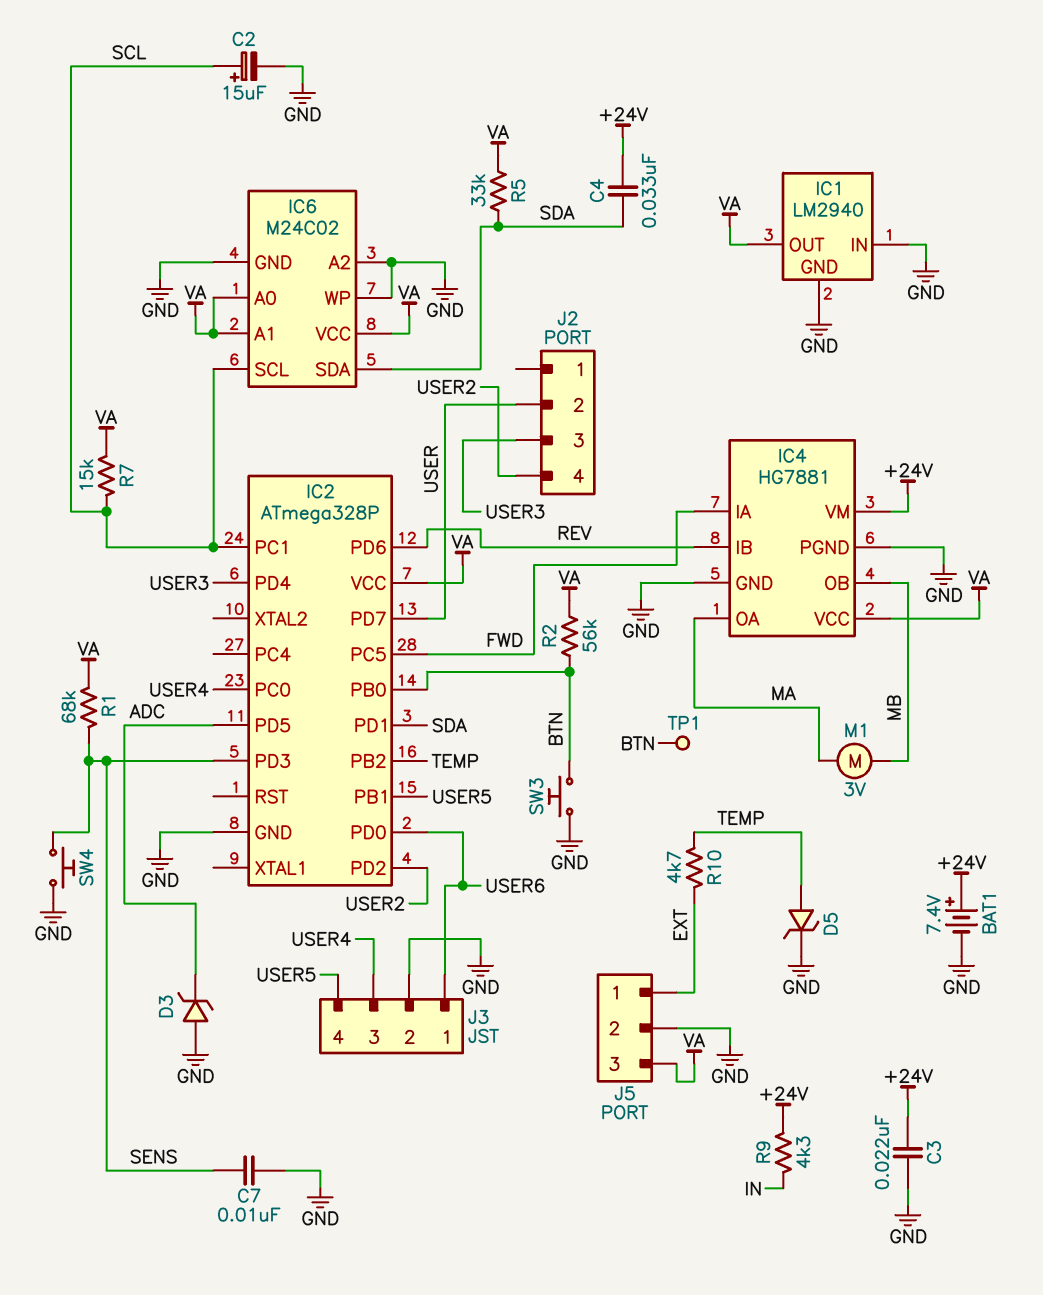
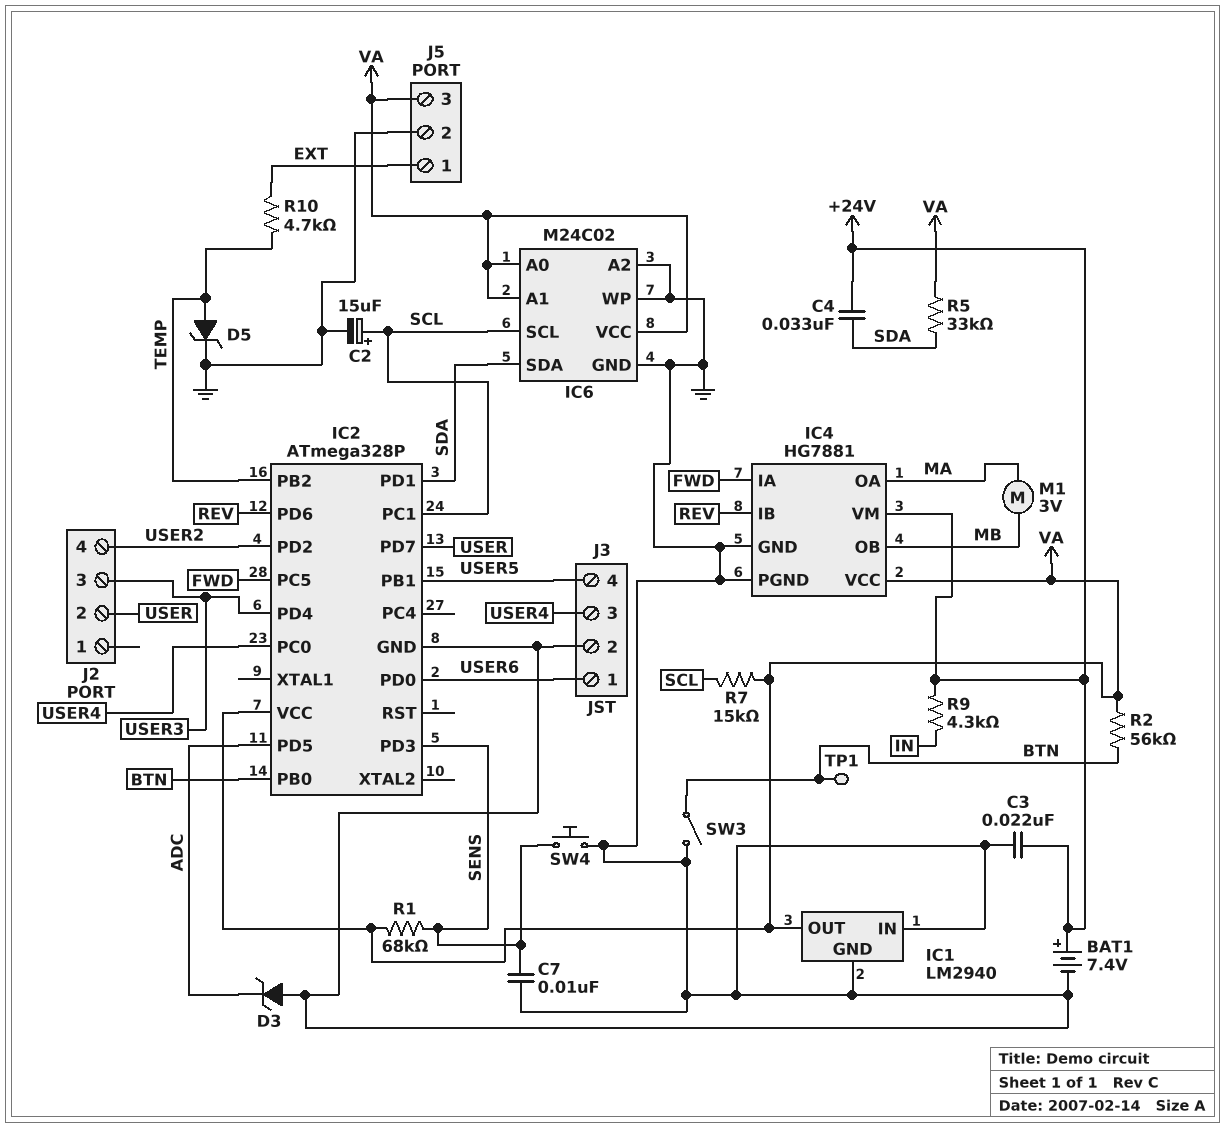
SW3: button (BTN, GND) -> switch (BTN, GND)

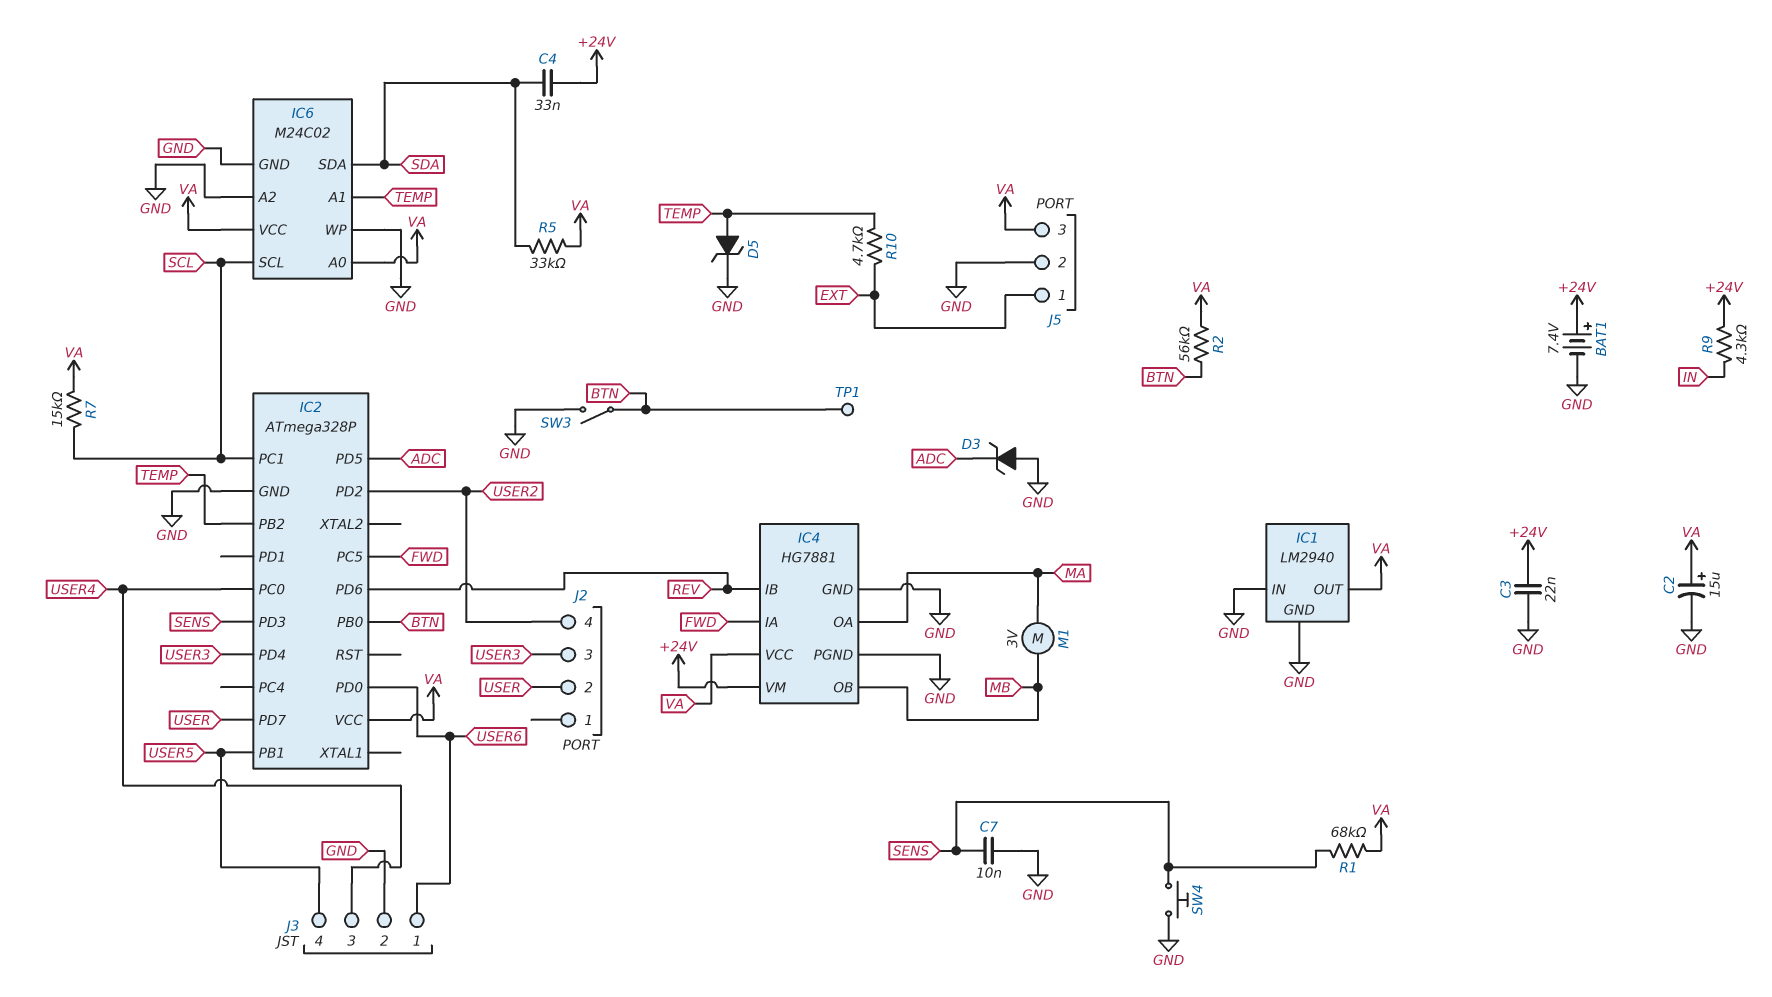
C2: 15uF (plus SCL, minus GND) -> 15uF (plus VA, minus GND)
IC2 pin PD1: SDA -> none
IC6 pin A1: VA -> TEMP

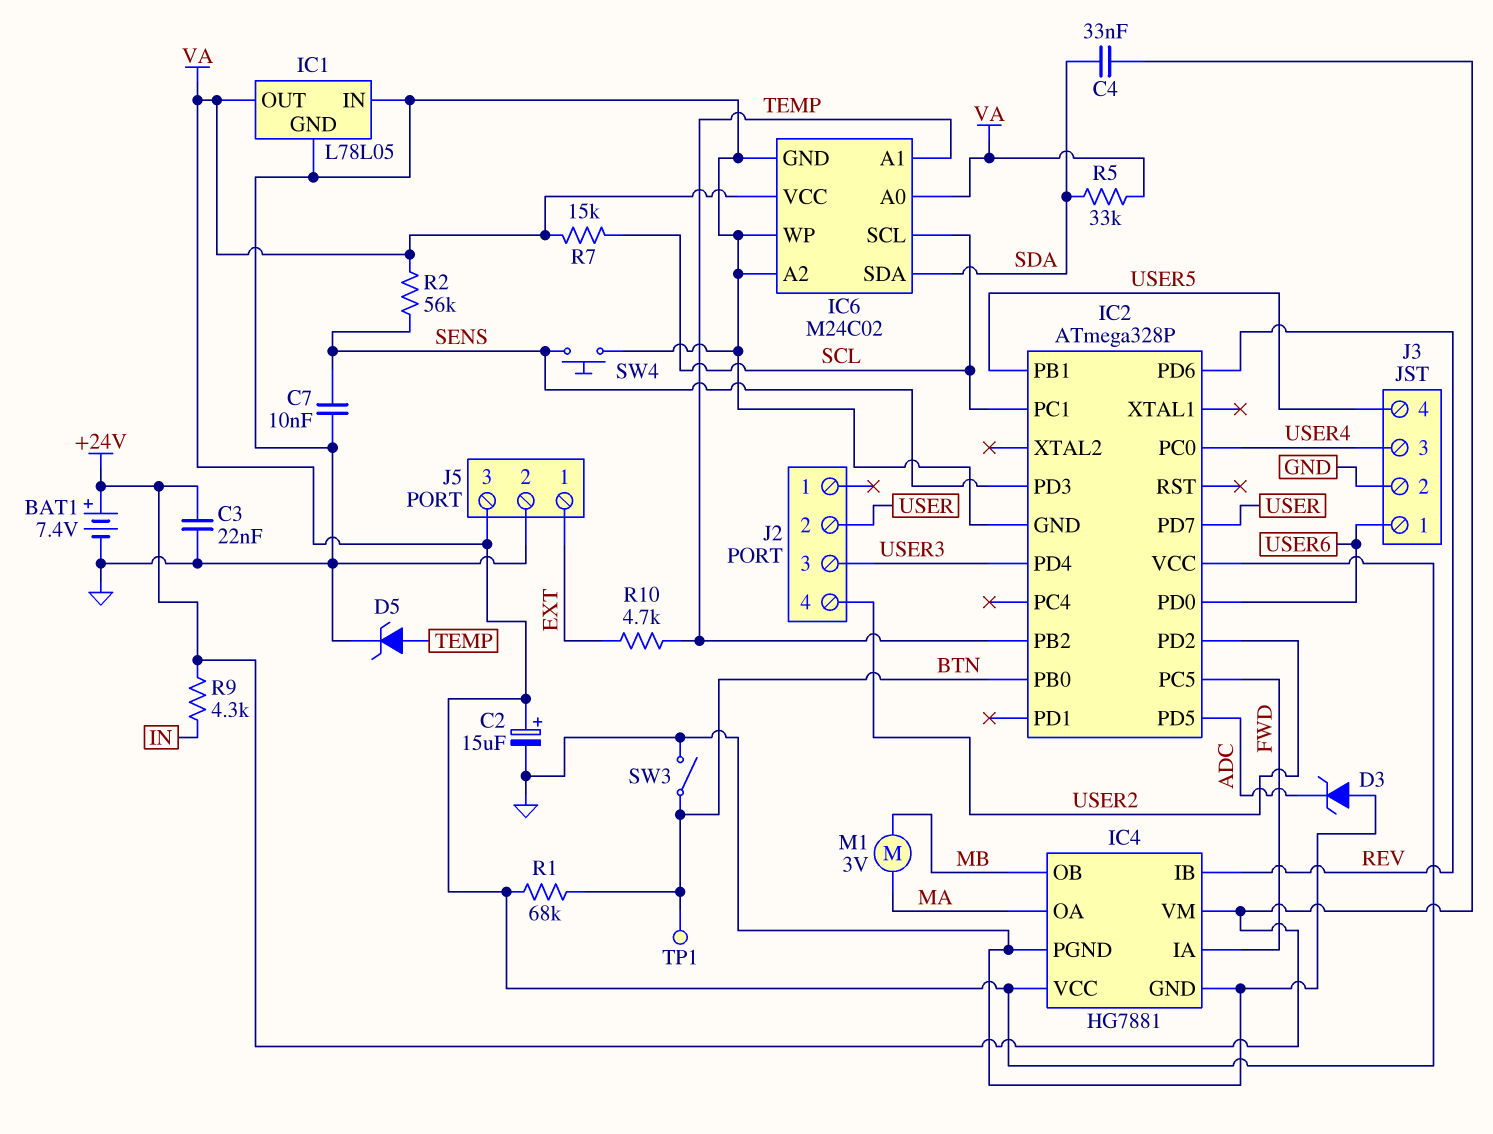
IC1: LM2940 -> L78L05
R1: 68k (SENS, VA) -> 68k (BTN, VA)
R2: 56k (BTN, VA) -> 56k (SENS, VA)

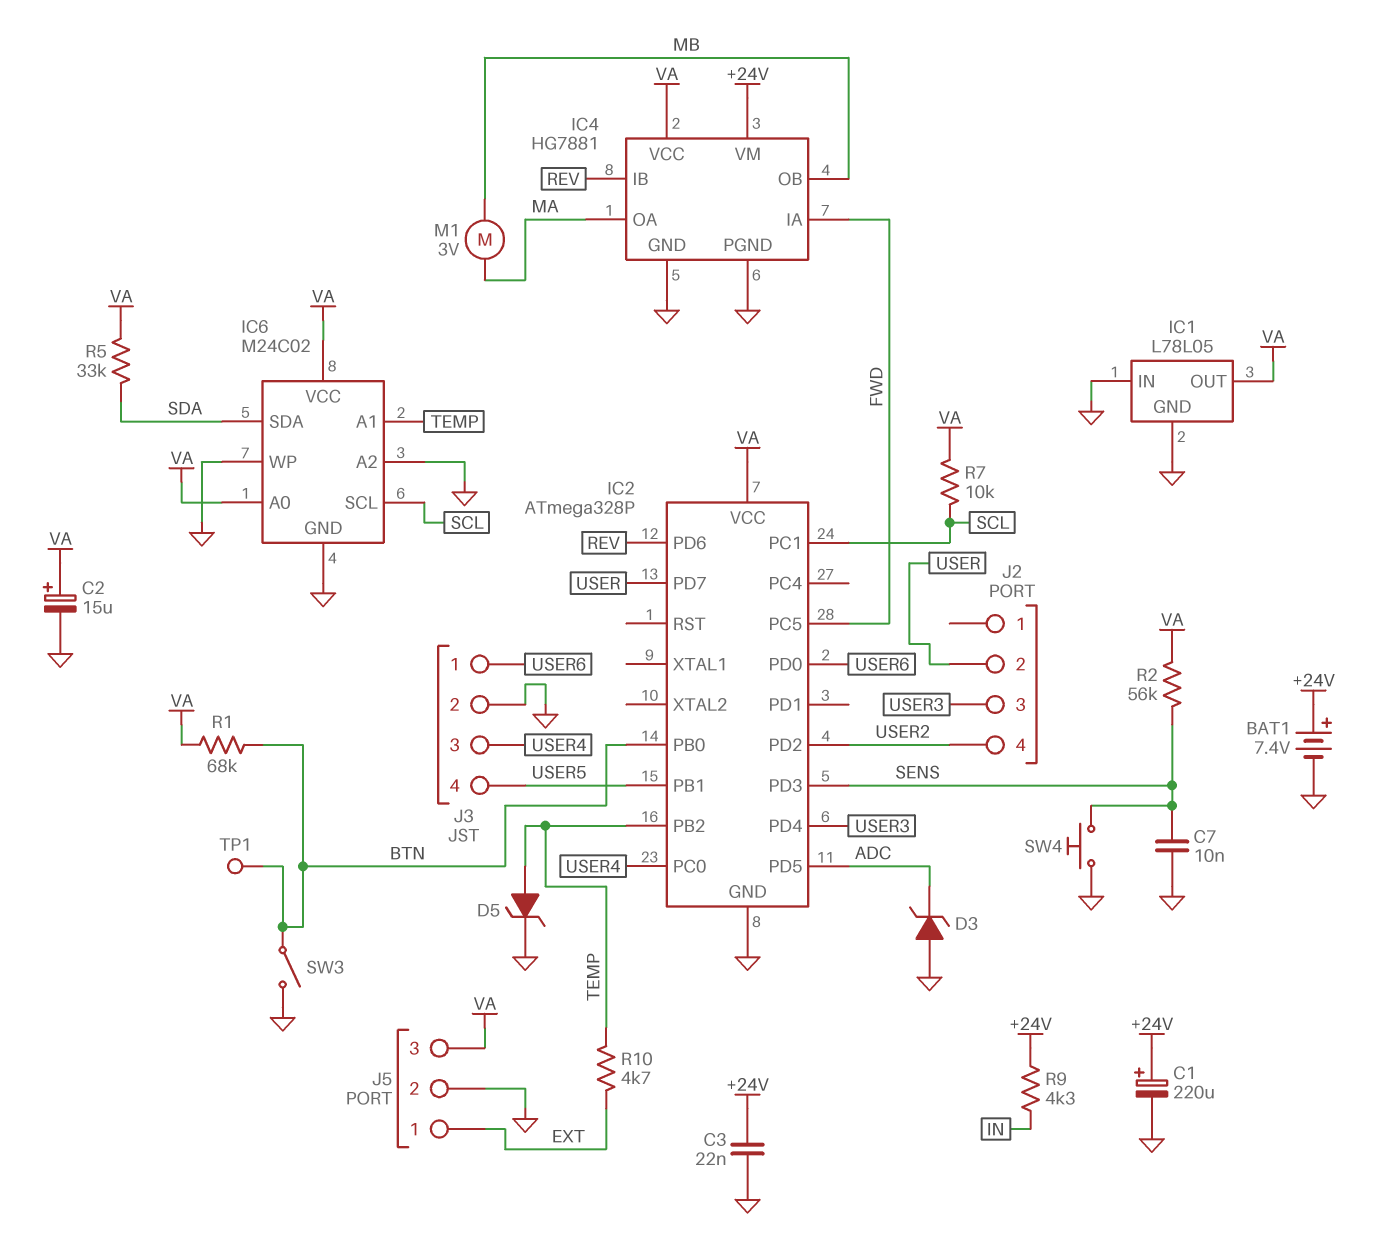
C1: none -> 220uF (plus +24V, minus GND)
C4: 33nF (+24V, SDA) -> none
R7: 15k (SCL, VA) -> 10k (SCL, VA)

